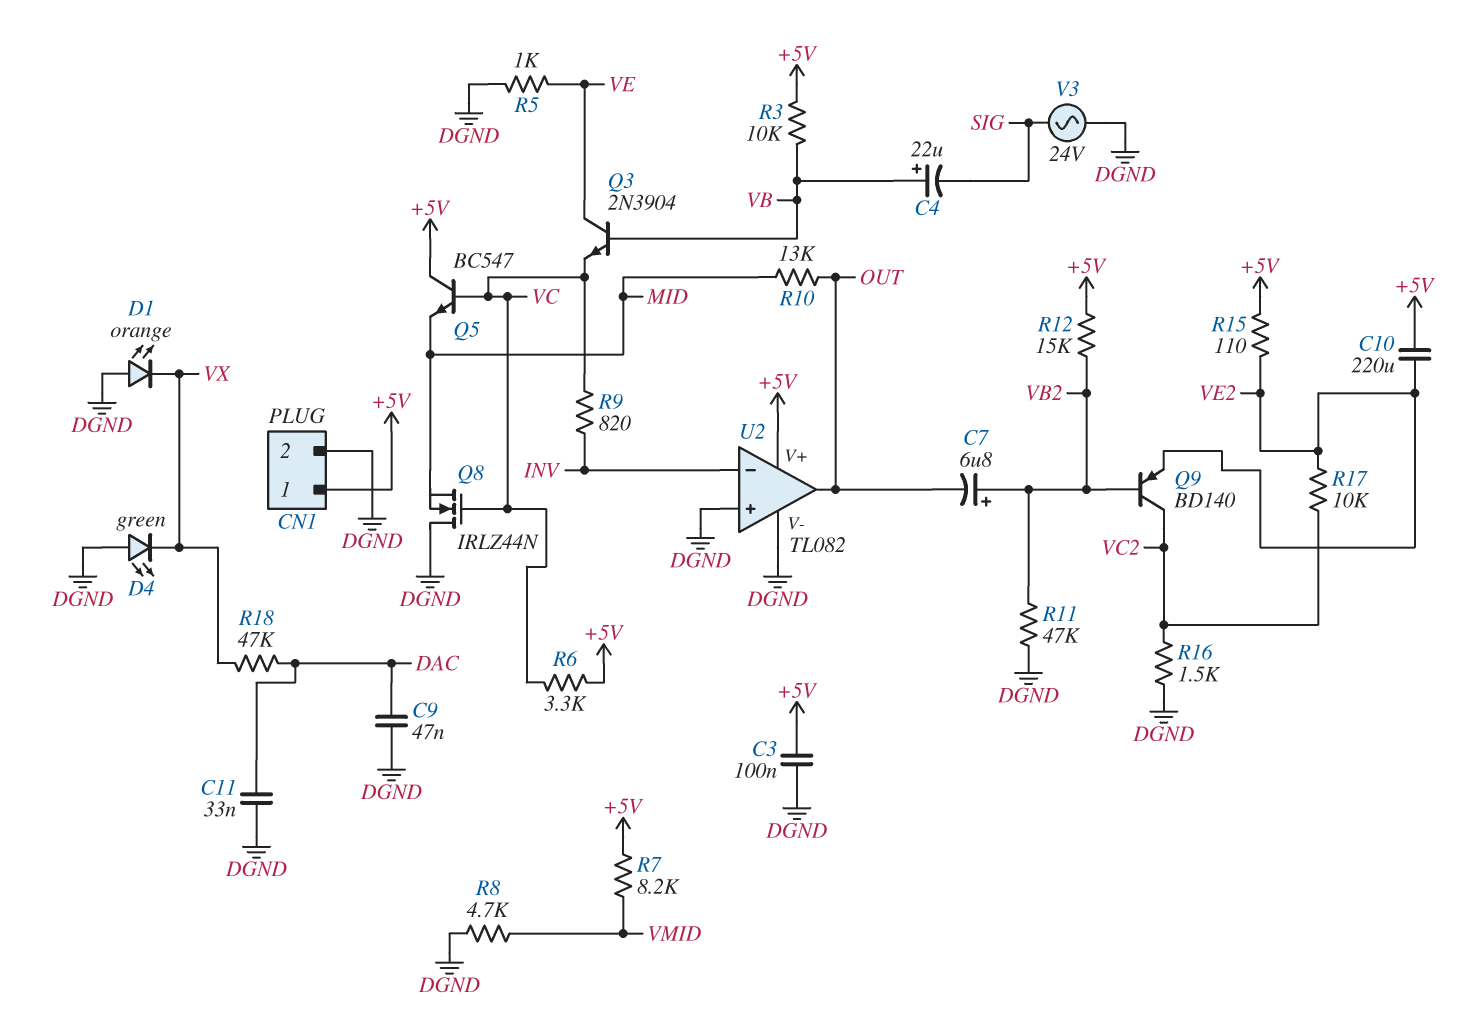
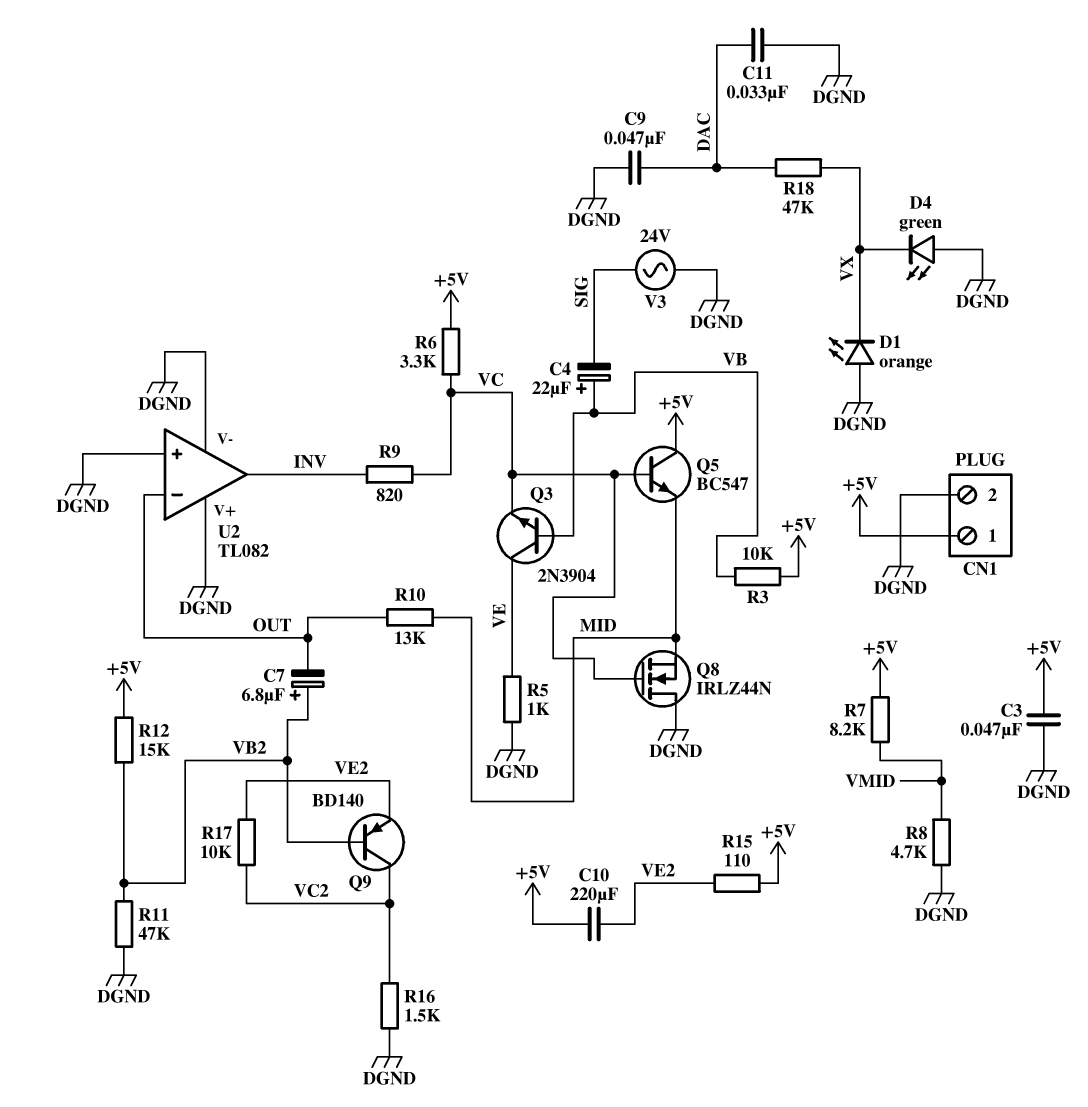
C3: 100nF (+5V, DGND) -> 47nF (+5V, DGND)
U2 pin V+: +5V -> DGND
U2 pin in-: INV -> OUT
U2 pin out: OUT -> INV

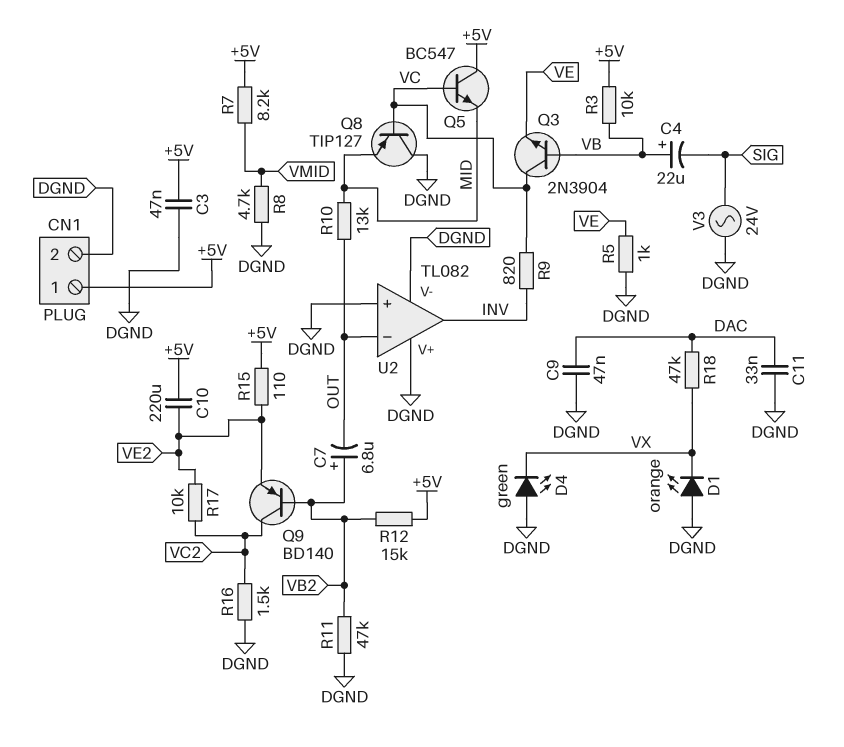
Q3: NPN 2N3904 (B VB, C VE, E VC) -> NPN 2N3904 (B VB, C VC, E VE)
Q8: NMOS IRLZ44N (G VC, D DGND, S MID) -> PNP TIP127 (B VC, C DGND, E MID)
R6: 3.3k (+5V, VC) -> none

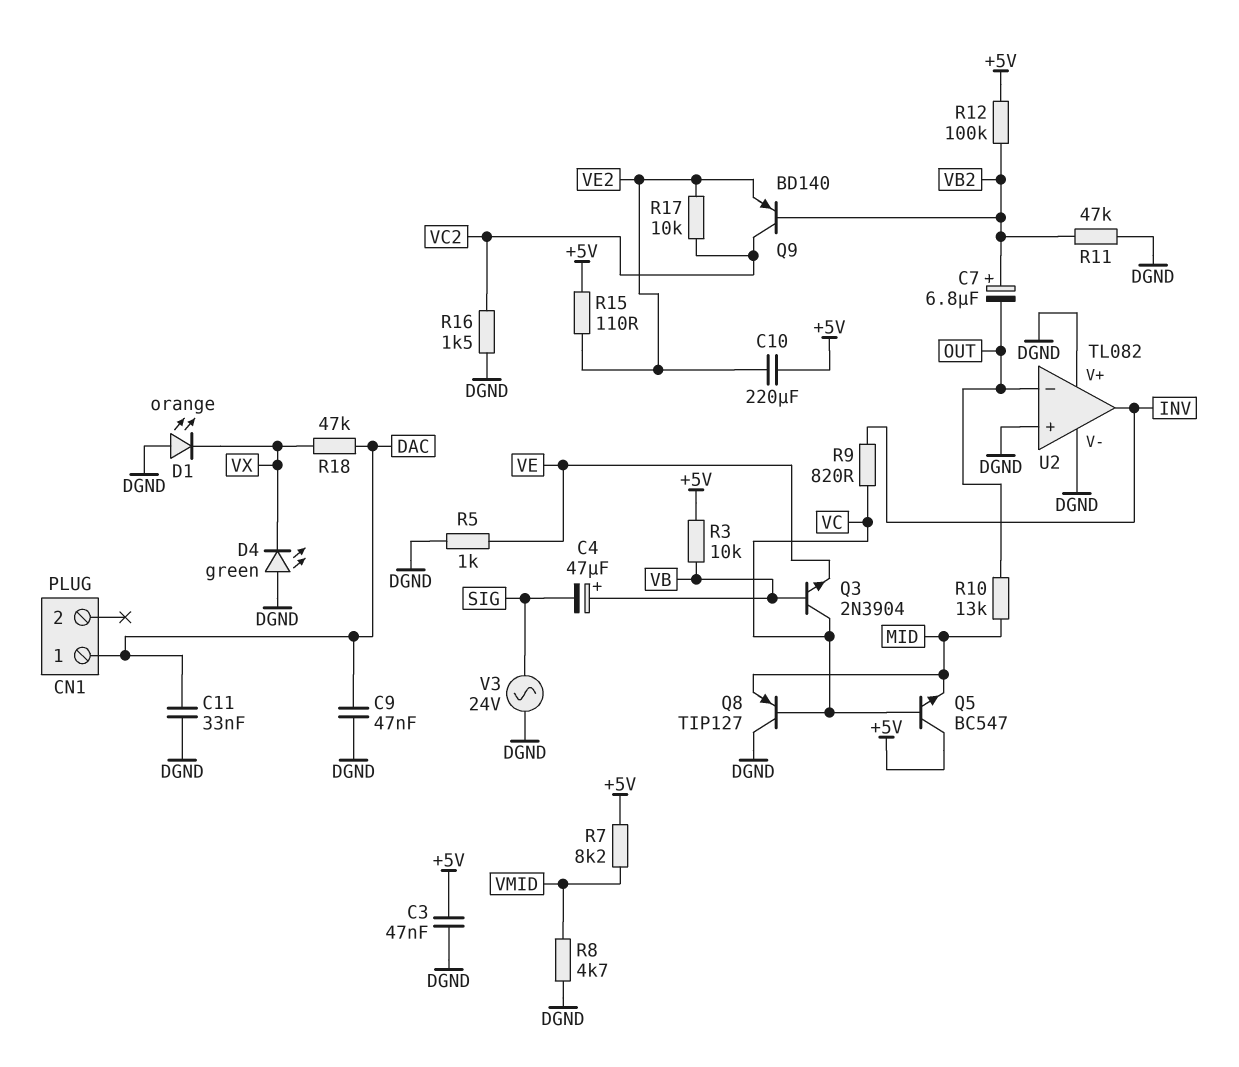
C4: 22uF (plus VB, minus SIG) -> 47uF (plus VB, minus SIG)
CN1 pin 1: +5V -> DAC
CN1 pin 2: DGND -> none
R12: 15k (+5V, VB2) -> 100k (+5V, VB2)

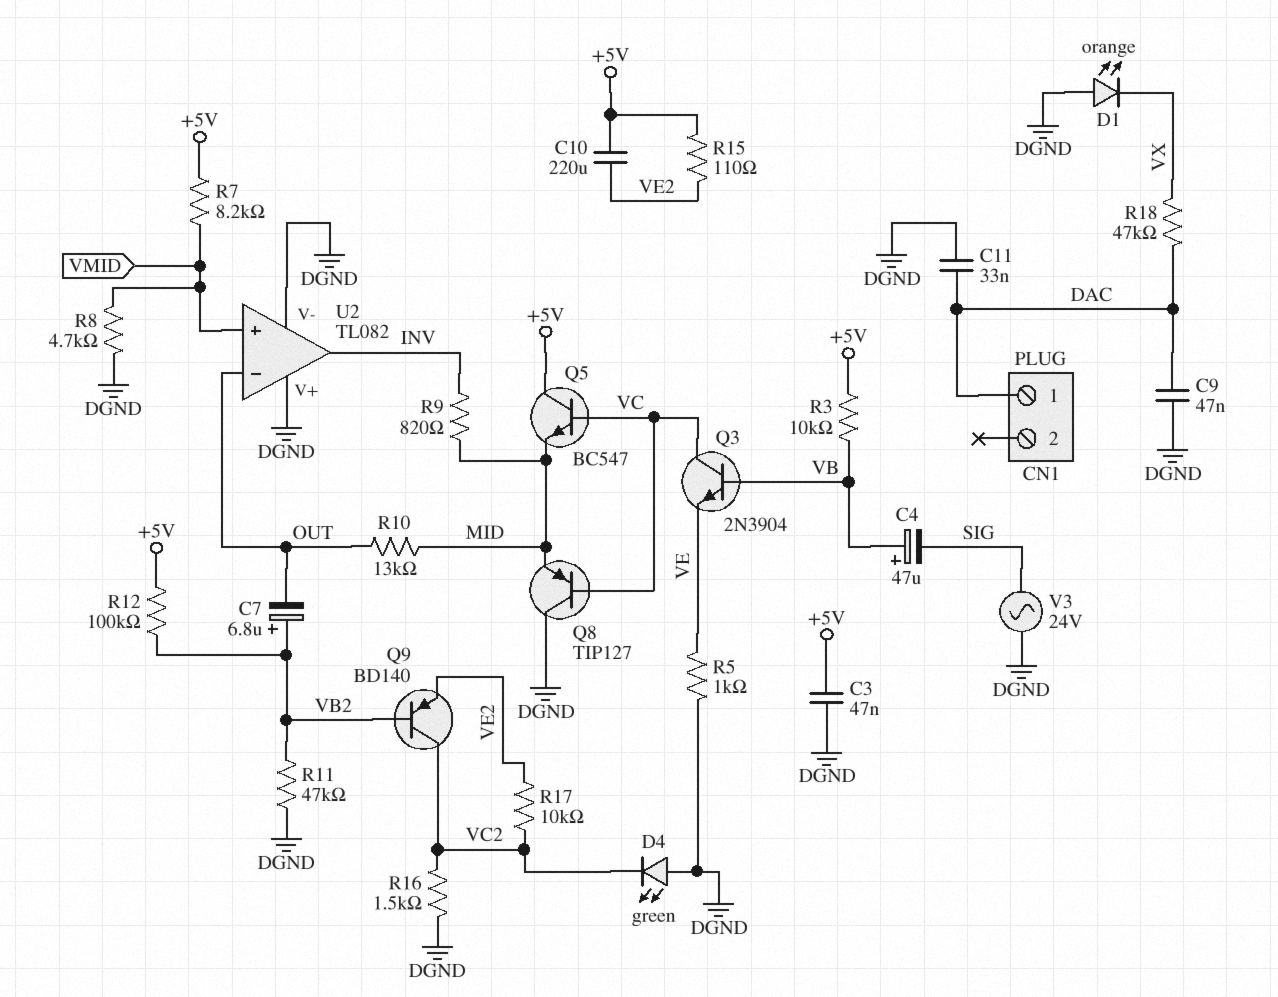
D4: LED green (A DGND, K VX) -> LED green (A DGND, K VC2)
R9: 820 (INV, VC) -> 820 (INV, MID)
U2 pin in+: DGND -> VMID

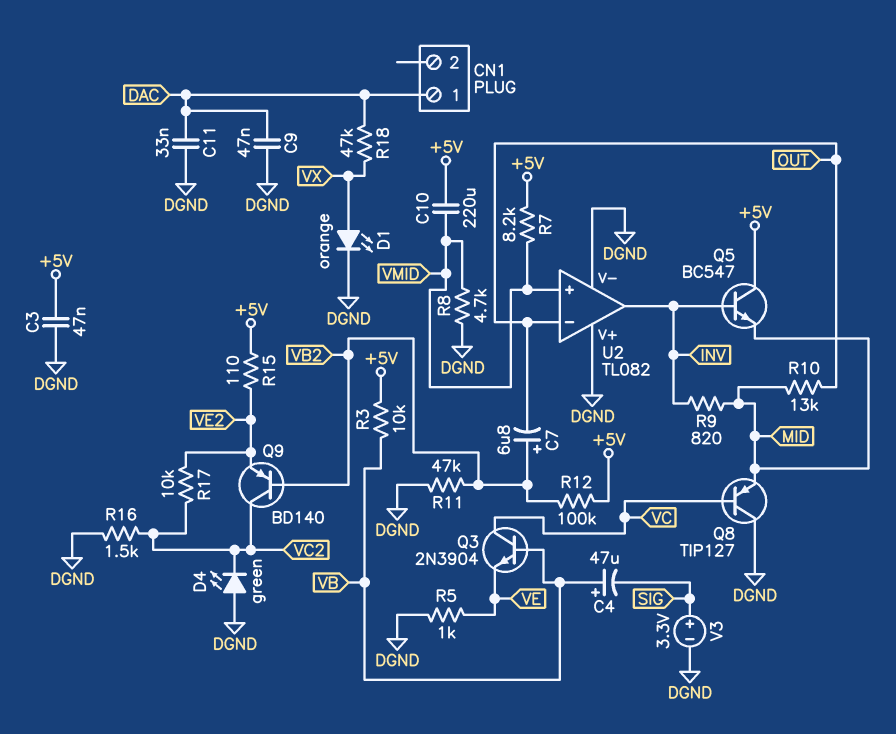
C10: 220uF (+5V, VE2) -> 220uF (+5V, VMID)
D1: LED orange (A DGND, K VX) -> LED orange (A VX, K DGND)
Q5: NPN BC547 (B VC, C +5V, E MID) -> NPN BC547 (B INV, C +5V, E MID)
V3: AC 24V (DGND, SIG) -> 3.3V (plus SIG, minus DGND)

